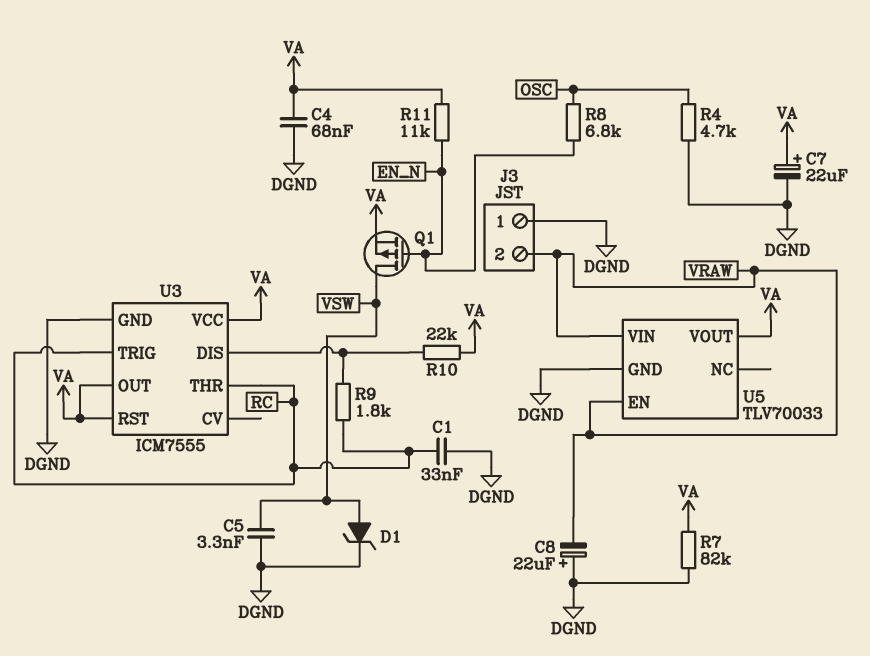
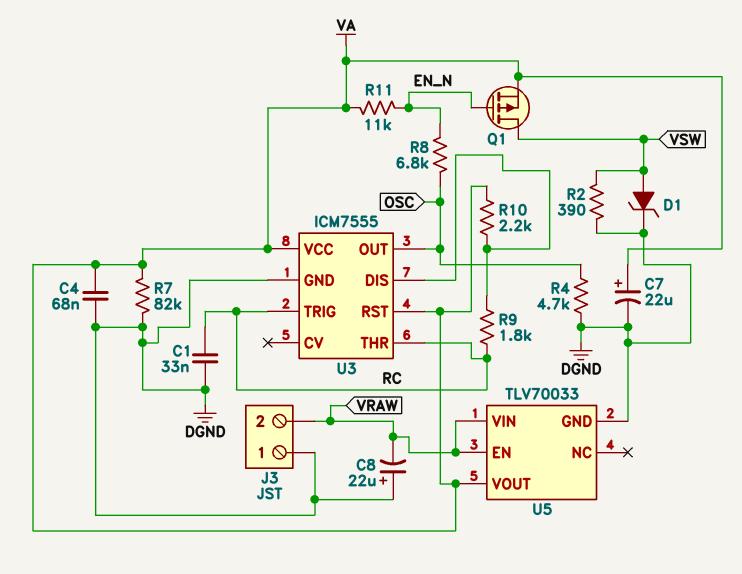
C5: 3.3nF (DGND, VSW) -> none
R2: none -> 390 (DGND, VSW)
R10: 22k (U3/DIS, VA) -> 2.2k (U3/DIS, VA)
U3 pin OUT: VA -> OSC

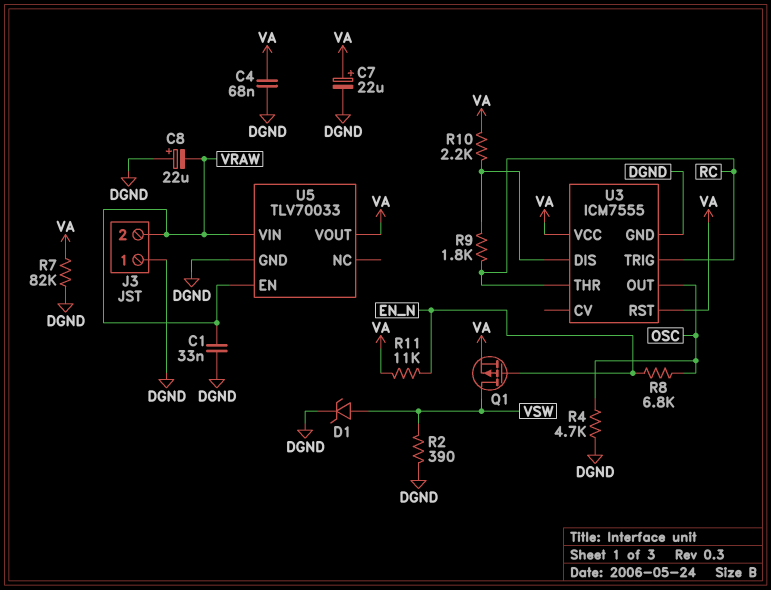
C1: 33nF (DGND, RC) -> 33nF (DGND, VRAW)

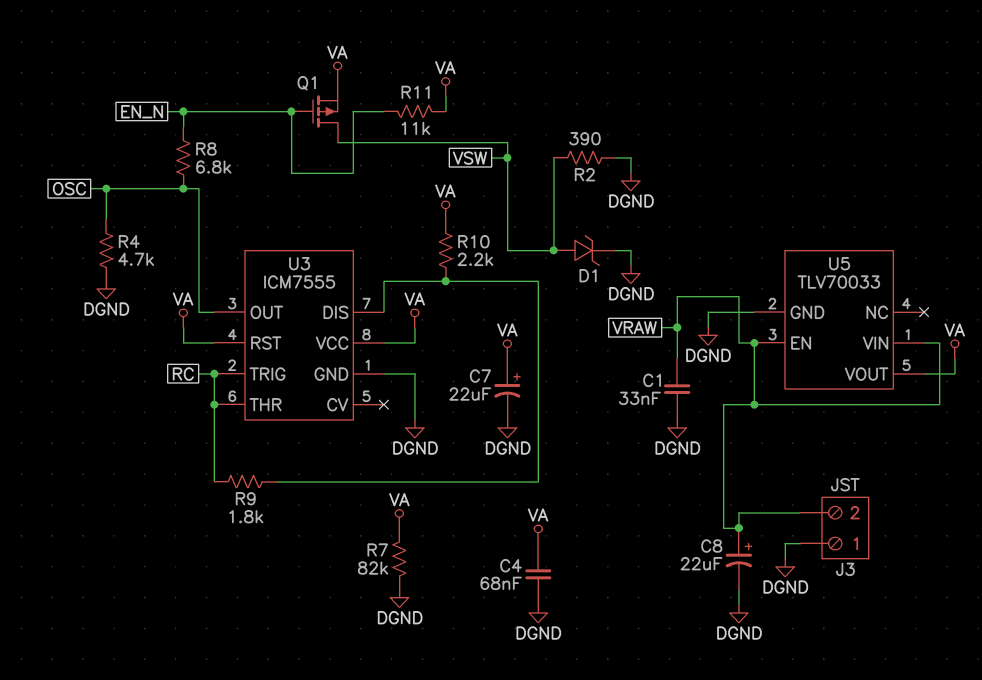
C8: 22uF (plus DGND, minus VRAW) -> 22uF (plus VRAW, minus DGND)

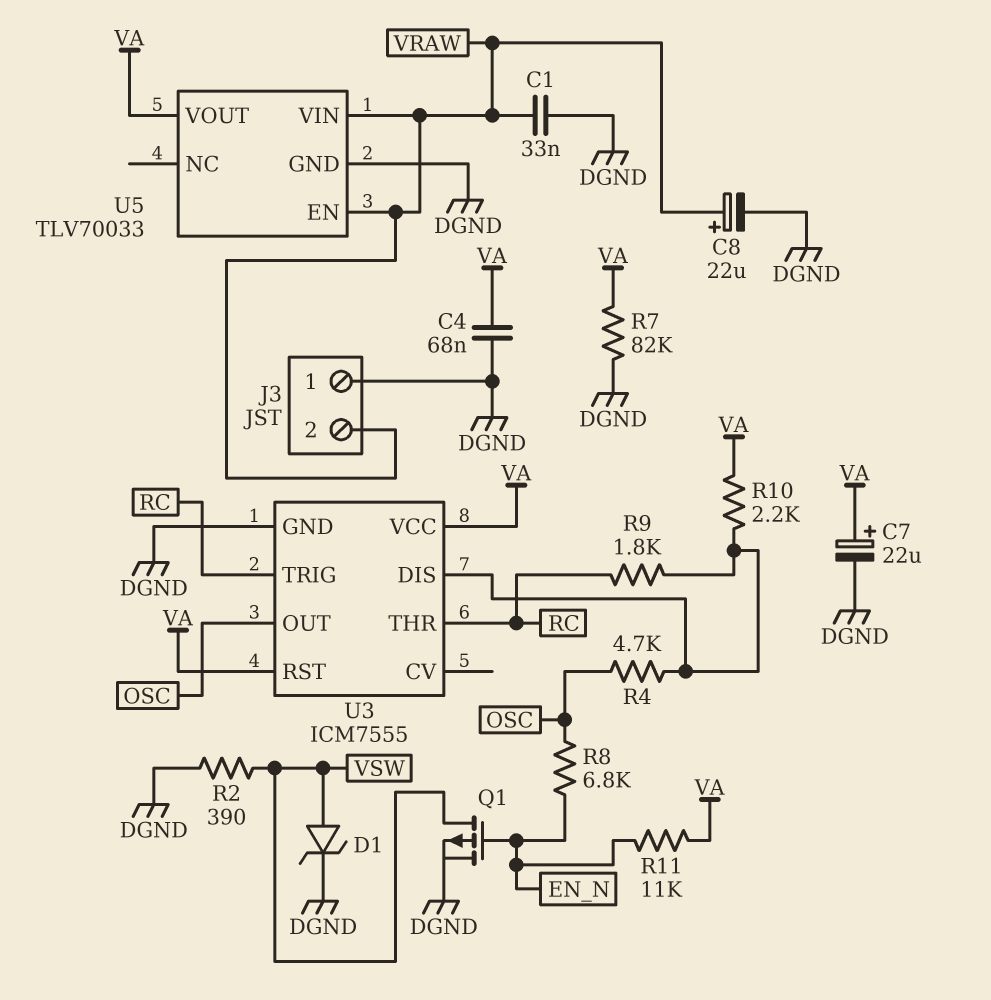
Q1: PMOS (G EN_N, D VSW, S VA) -> PMOS (G EN_N, D VSW, S DGND)
R4: 4.7k (DGND, OSC) -> 4.7k (OSC, U3/DIS)

